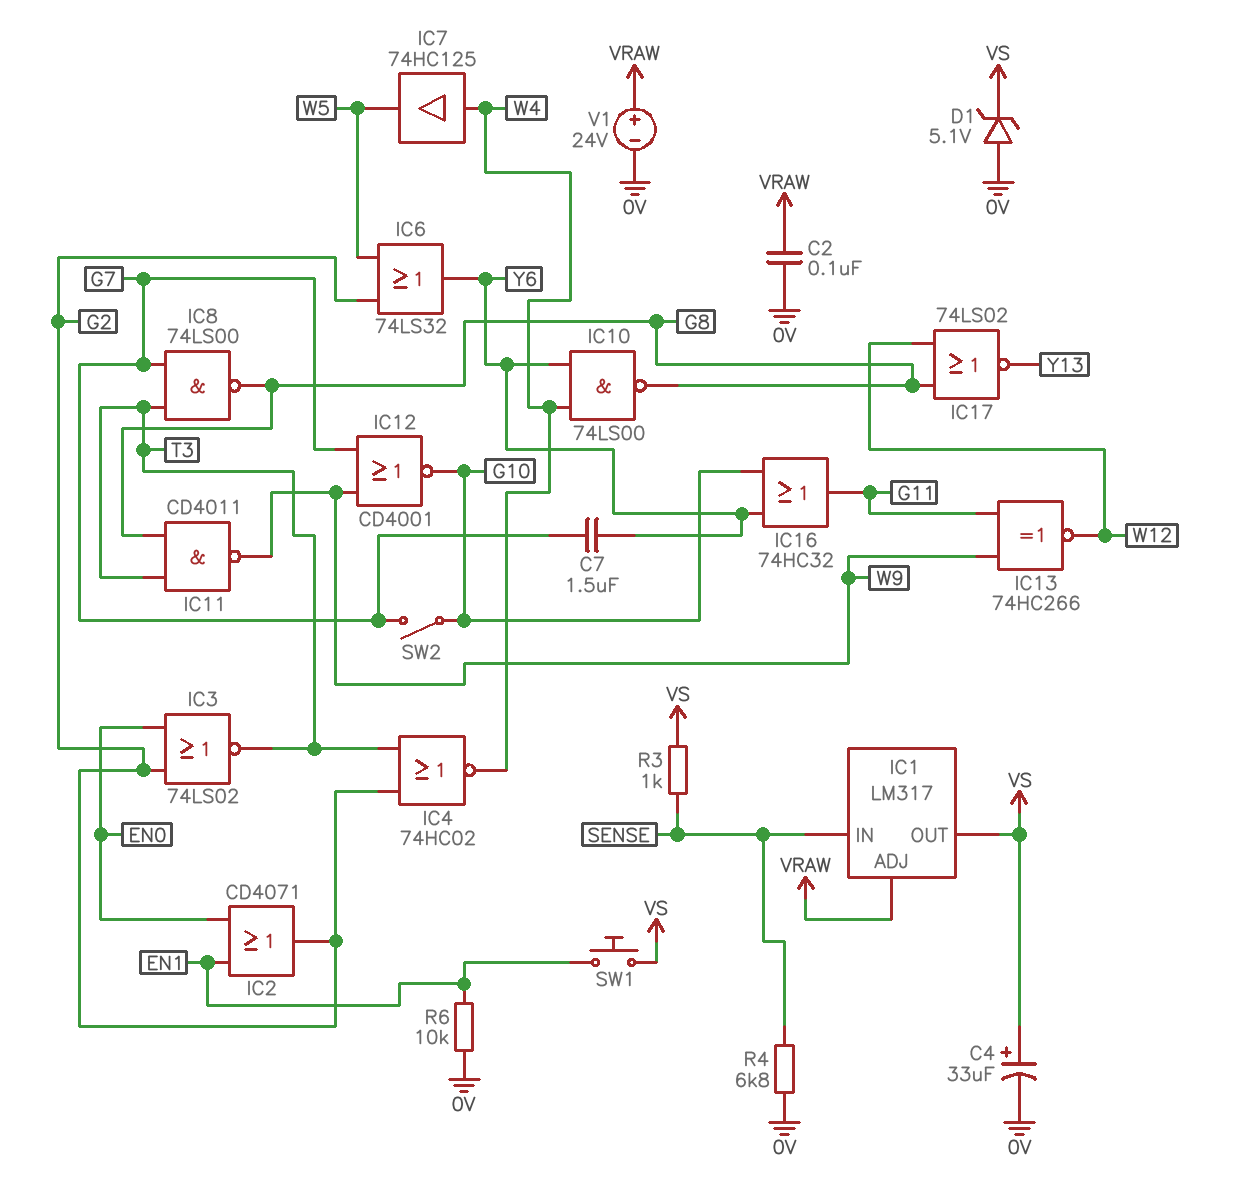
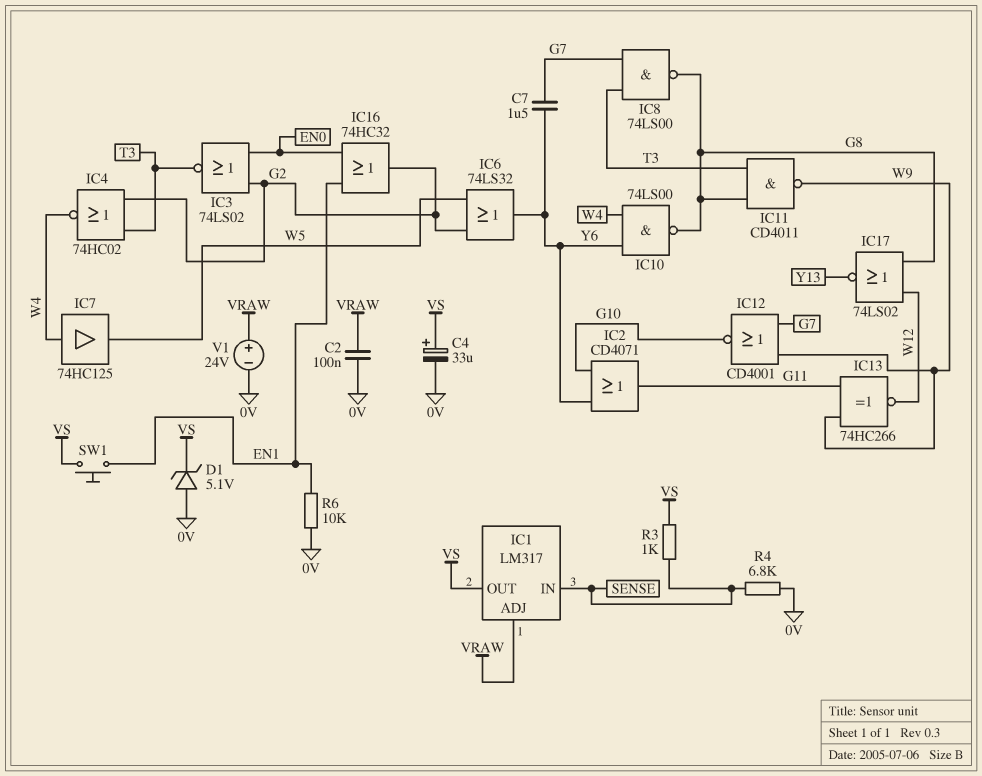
IC2: OR CD4071 (in EN0, in EN1, out G2) -> OR CD4071 (in G10, in Y6, out G11)
IC16: OR 74HC32 (in G10, in Y6, out G11) -> OR 74HC32 (in EN0, in EN1, out G2)
SW2: switch (G7, G10) -> none

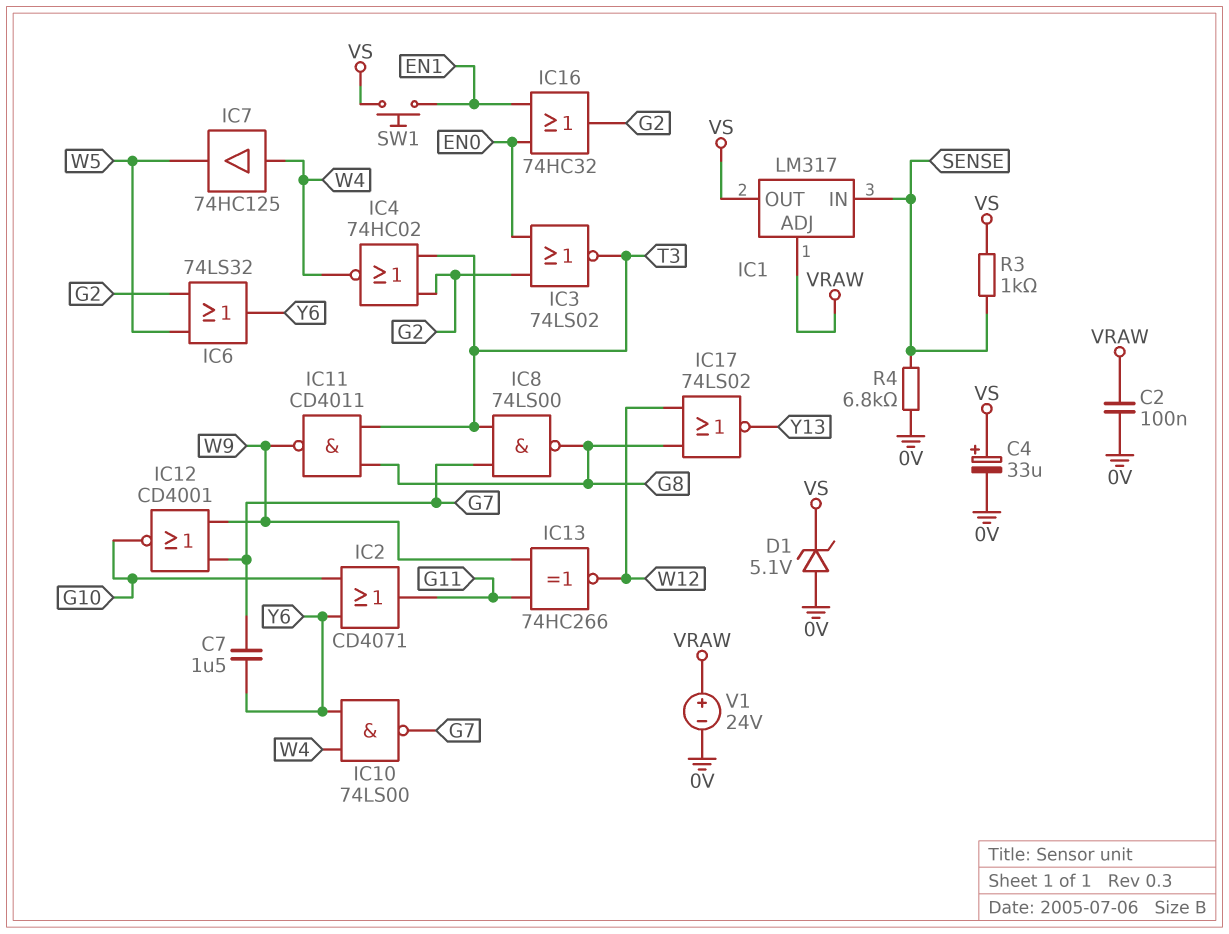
IC10: NAND 74LS00 (in W4, in Y6, out G8) -> NAND 74LS00 (in W4, in Y6, out G7)
R6: 10k (0V, EN1) -> none

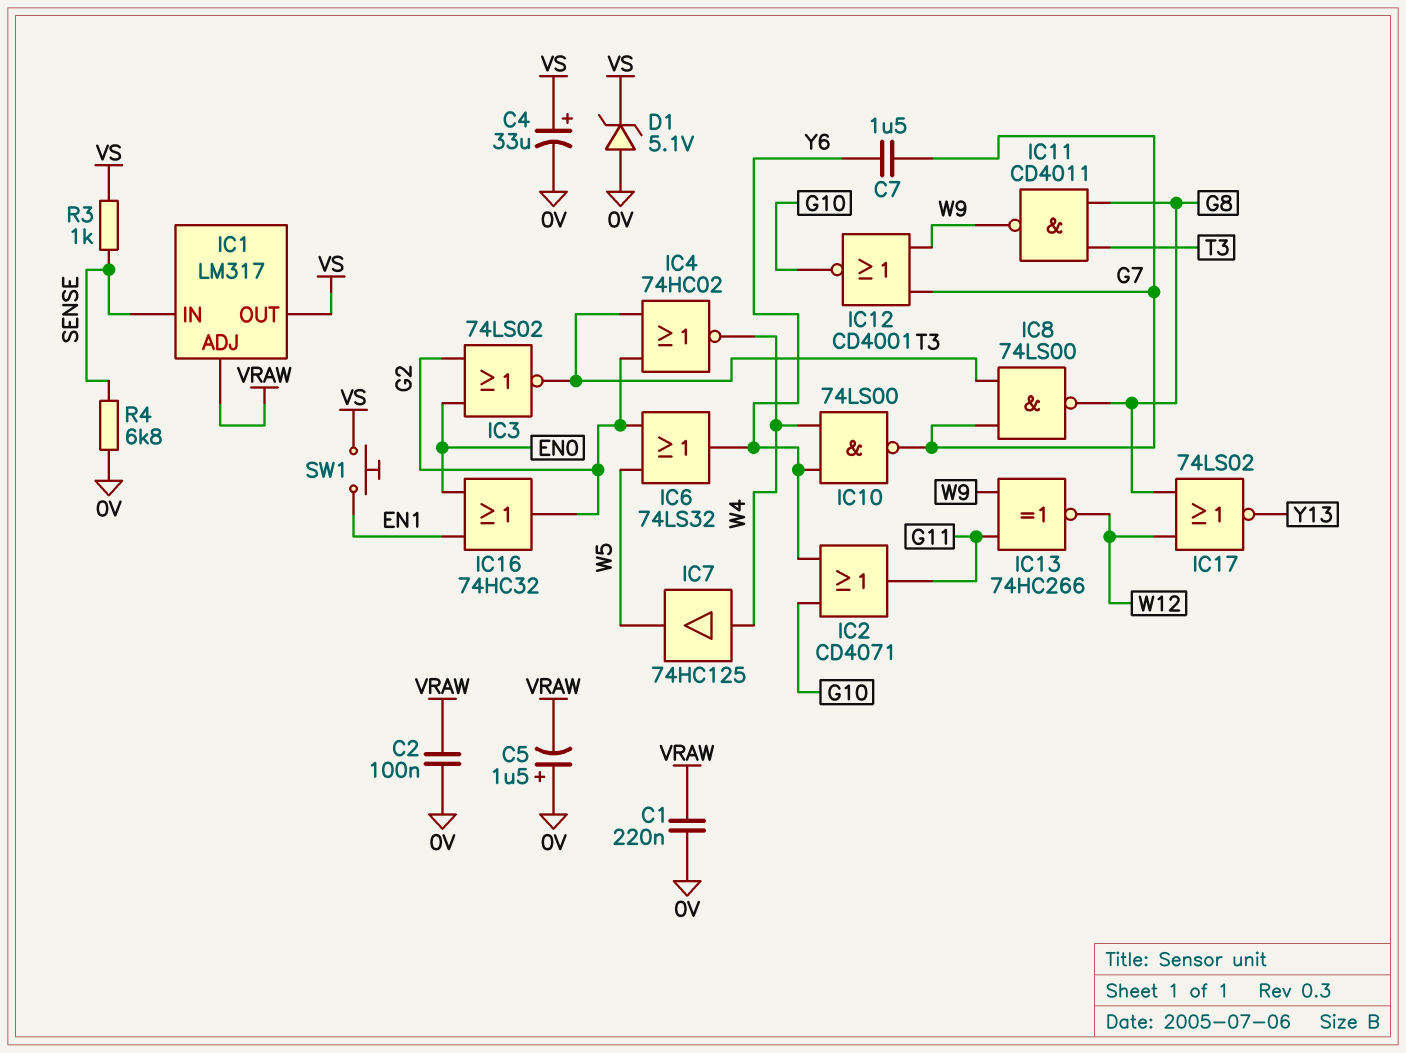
C1: none -> 220nF (0V, VRAW)
C5: none -> 1.5uF (plus 0V, minus VRAW)
V1: 24V (plus VRAW, minus 0V) -> none

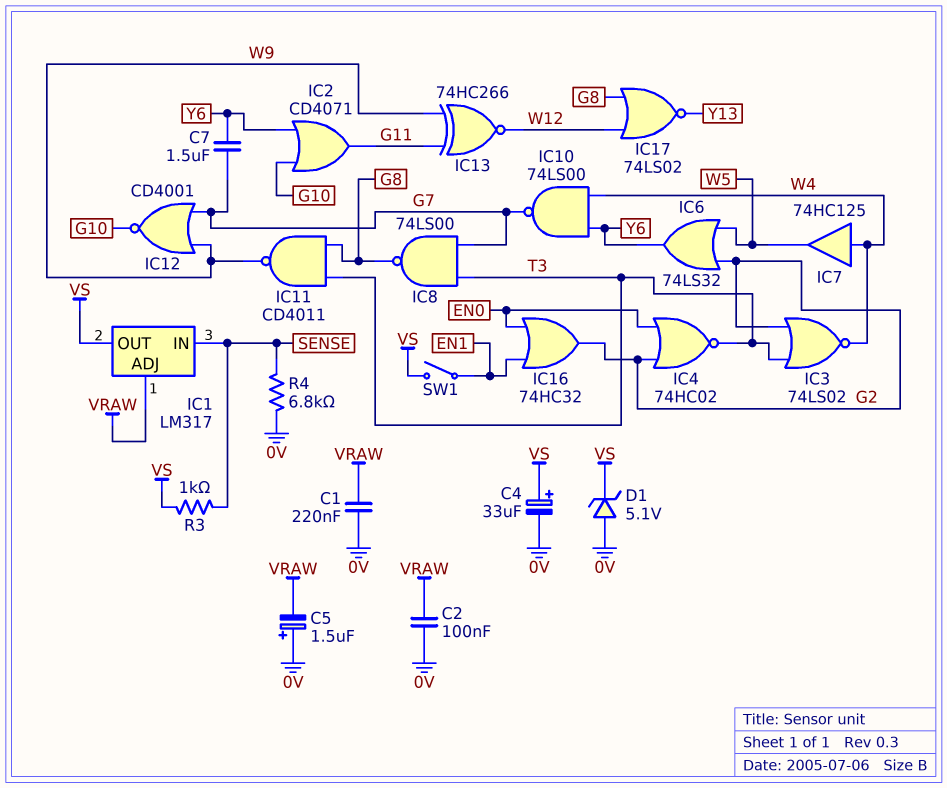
IC3: NOR 74LS02 (in EN0, in G2, out T3) -> NOR 74LS02 (in G2, in T3, out W4)
IC4: NOR 74HC02 (in G2, in T3, out W4) -> NOR 74HC02 (in EN0, in G2, out T3)
SW1: button (EN1, VS) -> switch (EN1, VS)

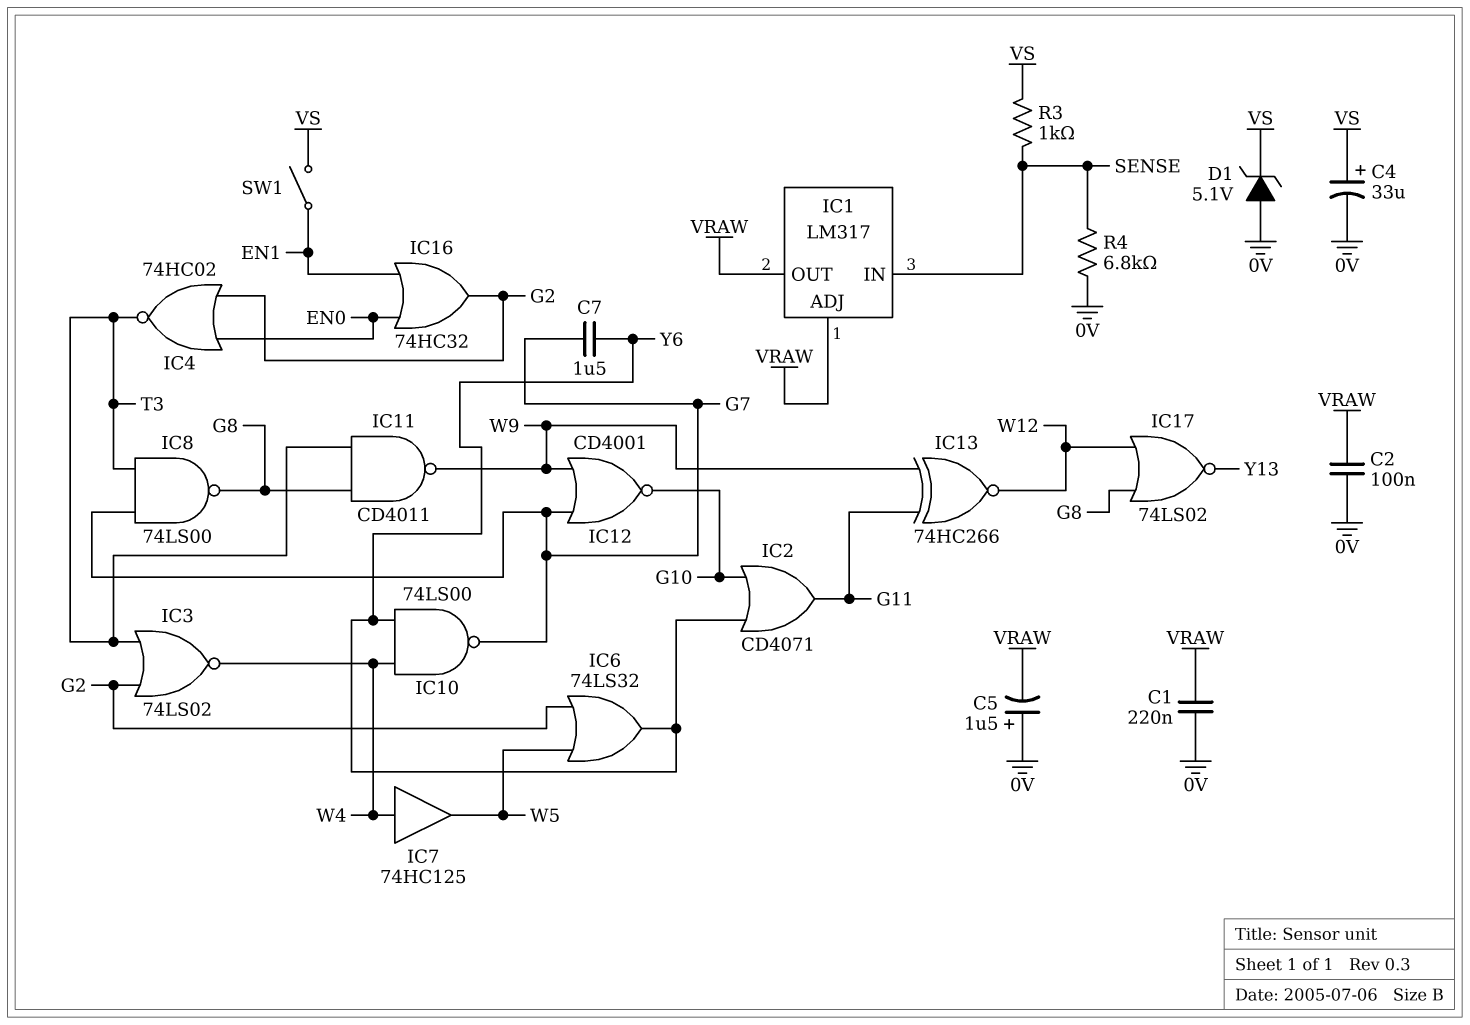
IC1 pin OUT: VS -> VRAW

